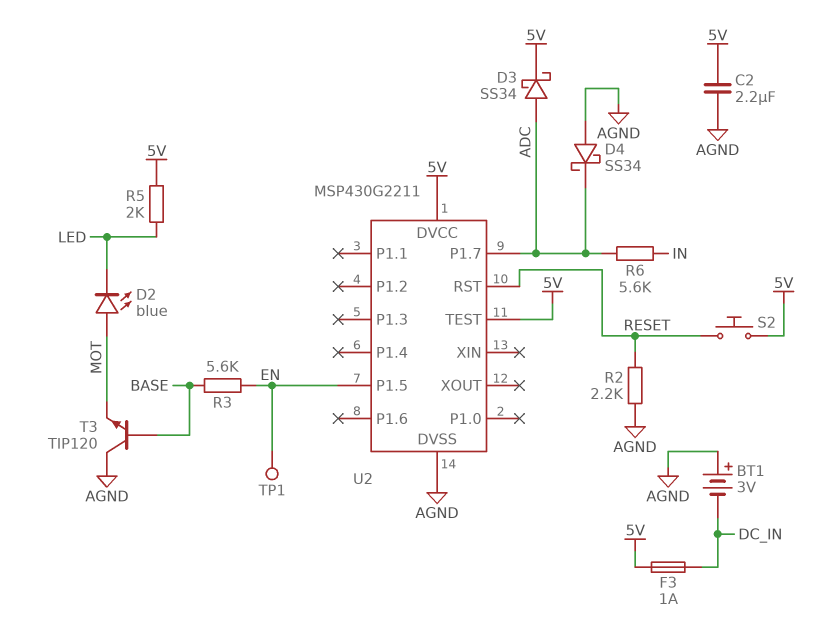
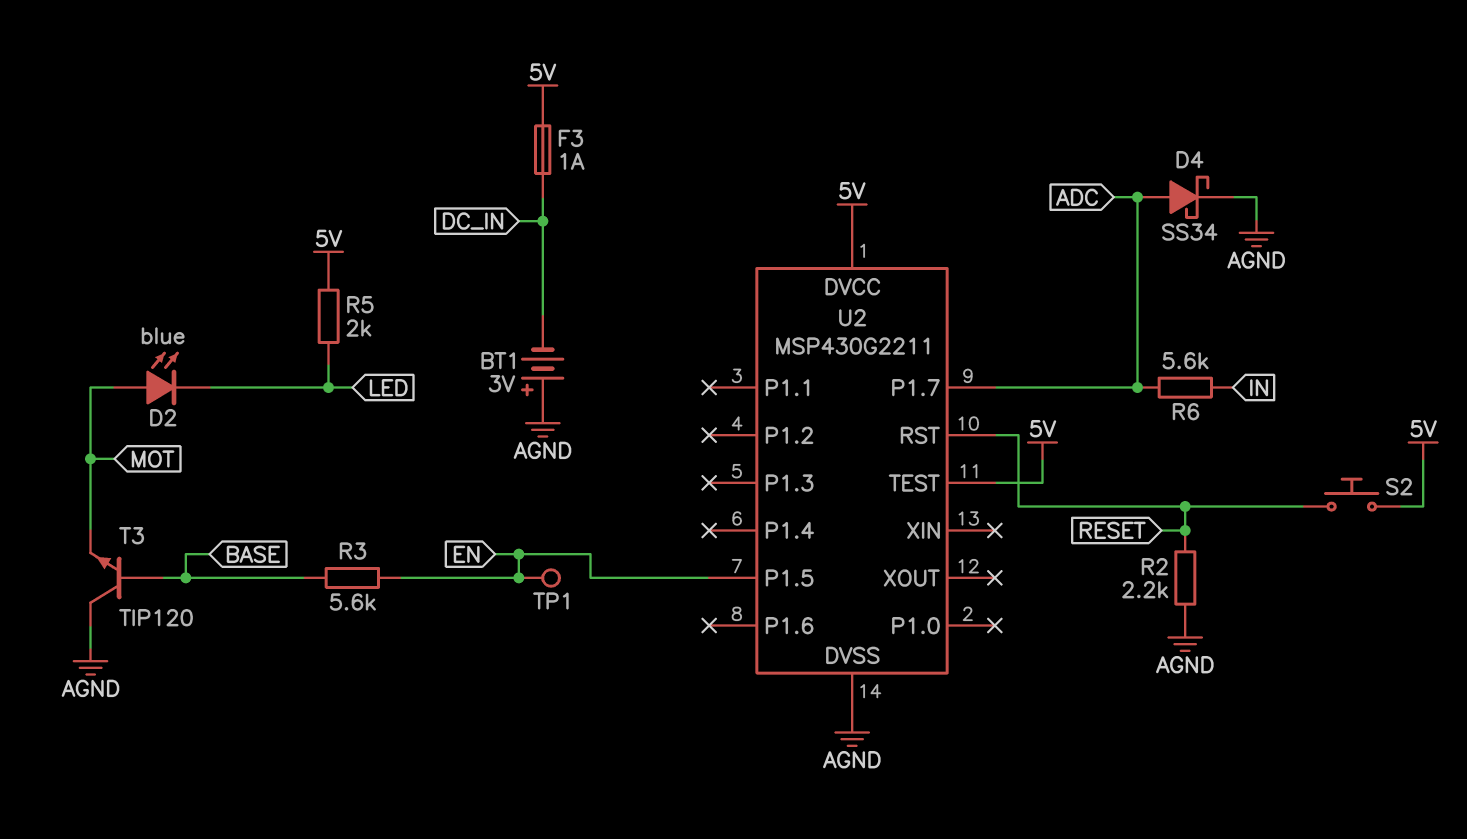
C2: 2.2uF (5V, AGND) -> none
D3: schottky SS34 (A ADC, K 5V) -> none
D4: schottky SS34 (A AGND, K ADC) -> schottky SS34 (A ADC, K AGND)

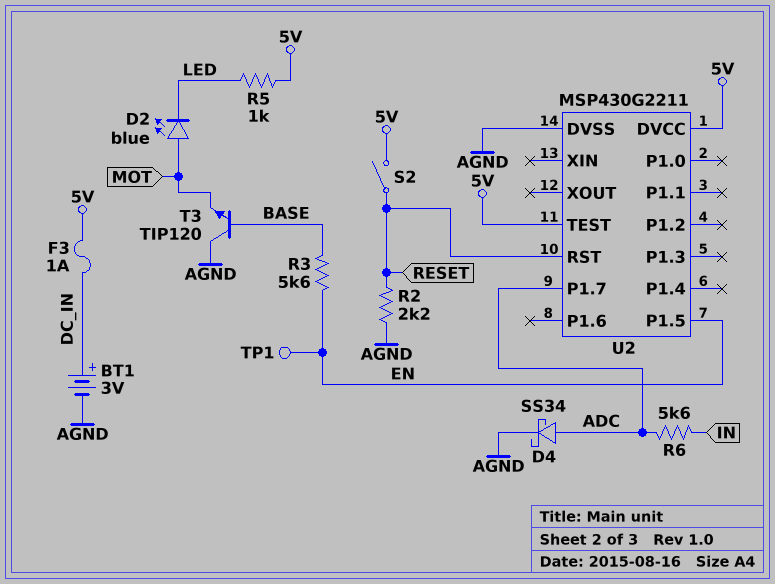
BT1: 3V (plus AGND, minus DC_IN) -> 3V (plus DC_IN, minus AGND)
R5: 2k (5V, LED) -> 1k (5V, LED)
S2: button (5V, RESET) -> switch (5V, RESET)

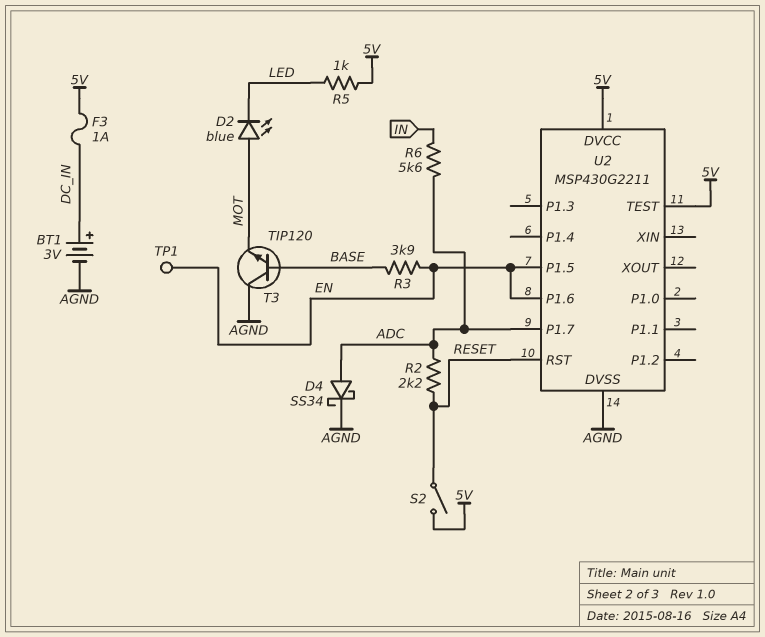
R2: 2.2k (AGND, RESET) -> 2.2k (ADC, RESET)
R3: 5.6k (BASE, EN) -> 3.9k (BASE, EN)
U2 pin P1.6: none -> EN

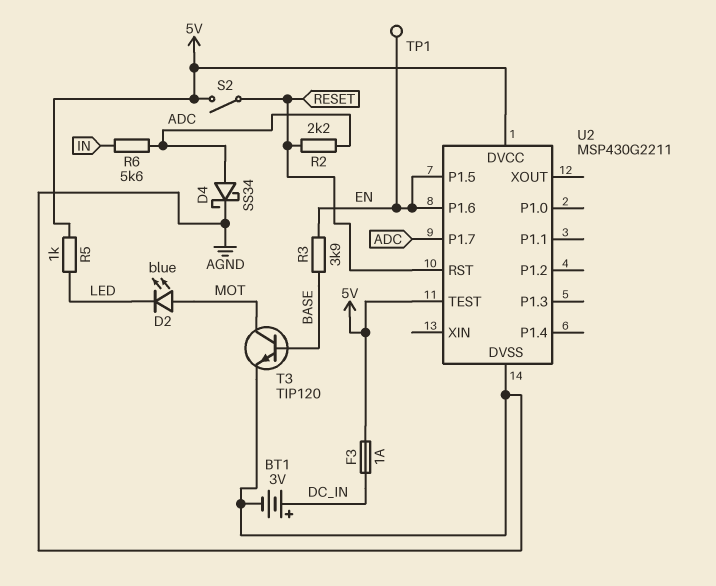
T3: NPN TIP120 (B BASE, C AGND, E MOT) -> NPN TIP120 (B BASE, C MOT, E AGND)

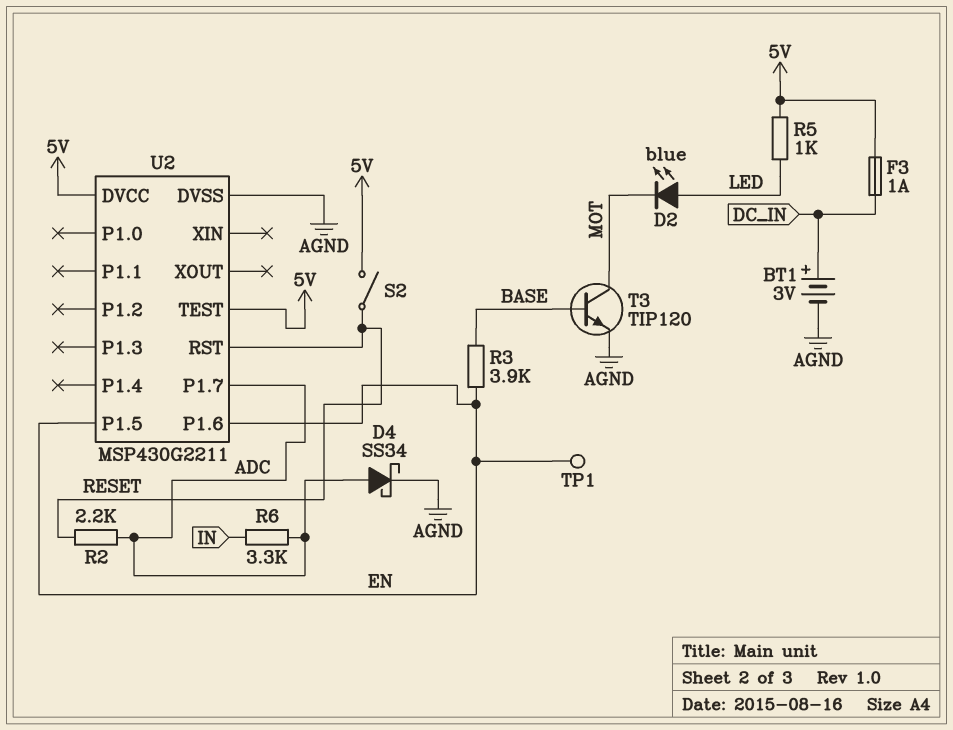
D2: LED blue (A MOT, K LED) -> LED blue (A LED, K MOT)
R6: 5.6k (ADC, IN) -> 3.3k (ADC, IN)

